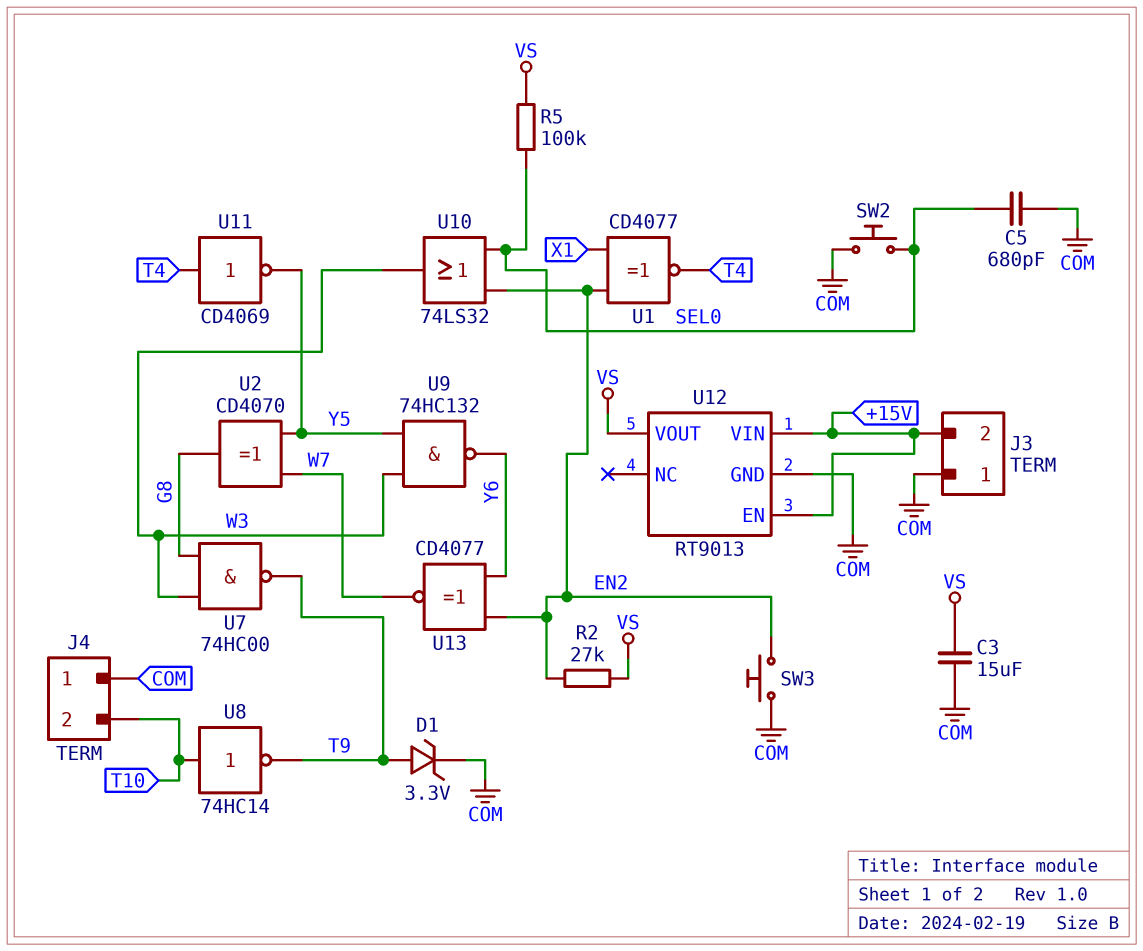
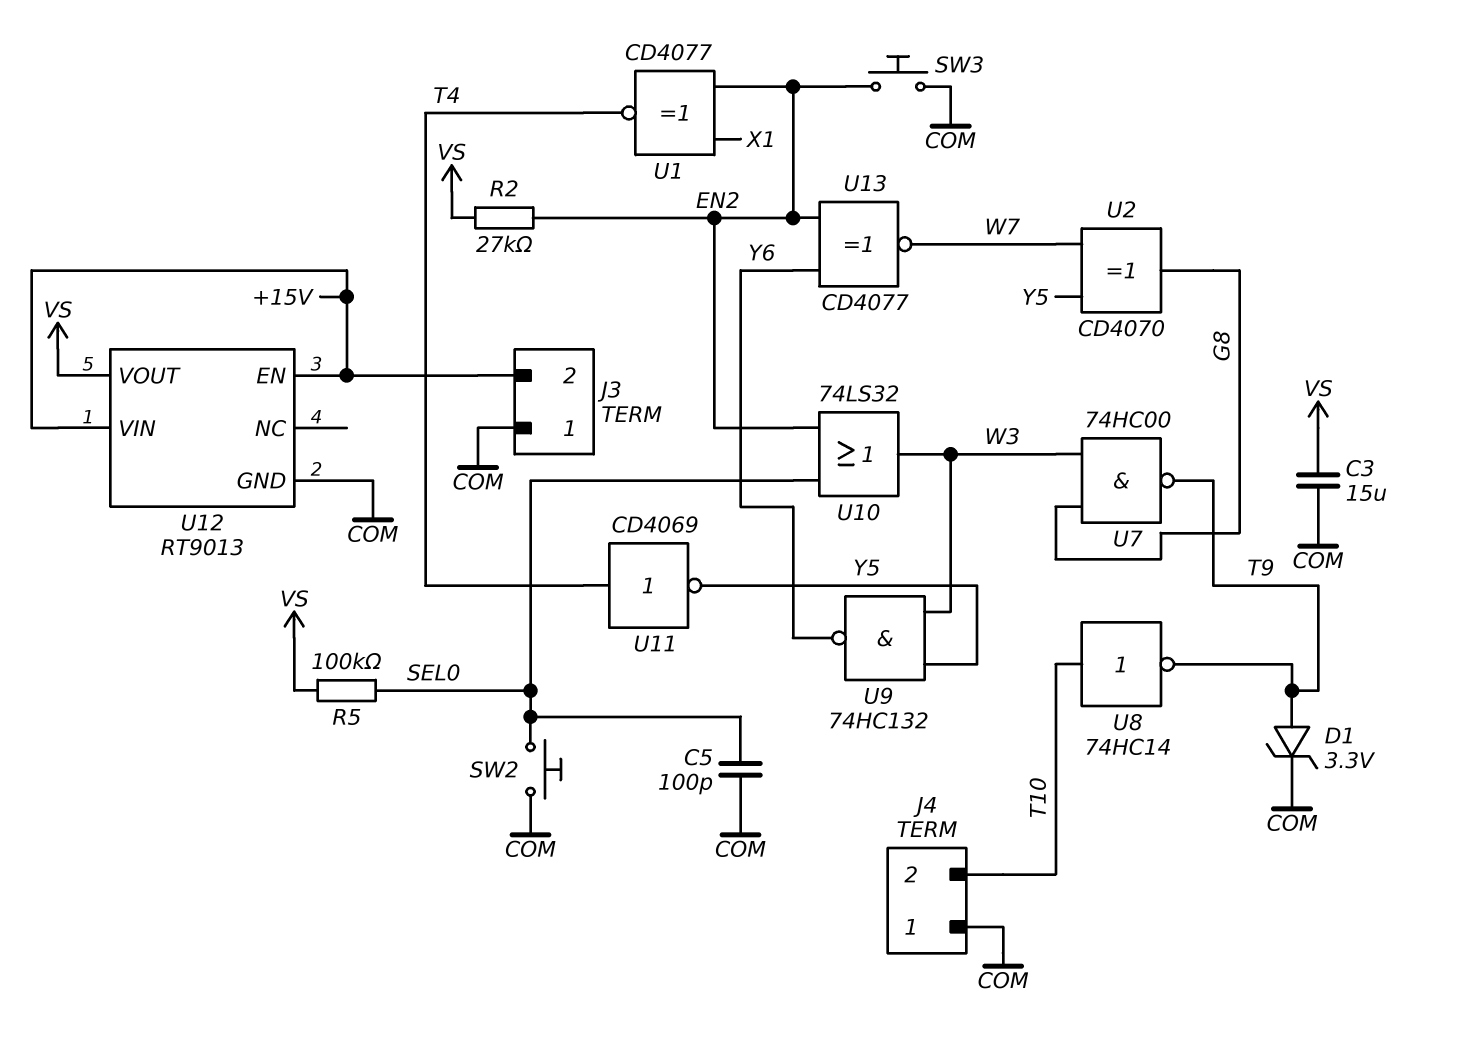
C5: 680pF (COM, SEL0) -> 100pF (COM, SEL0)

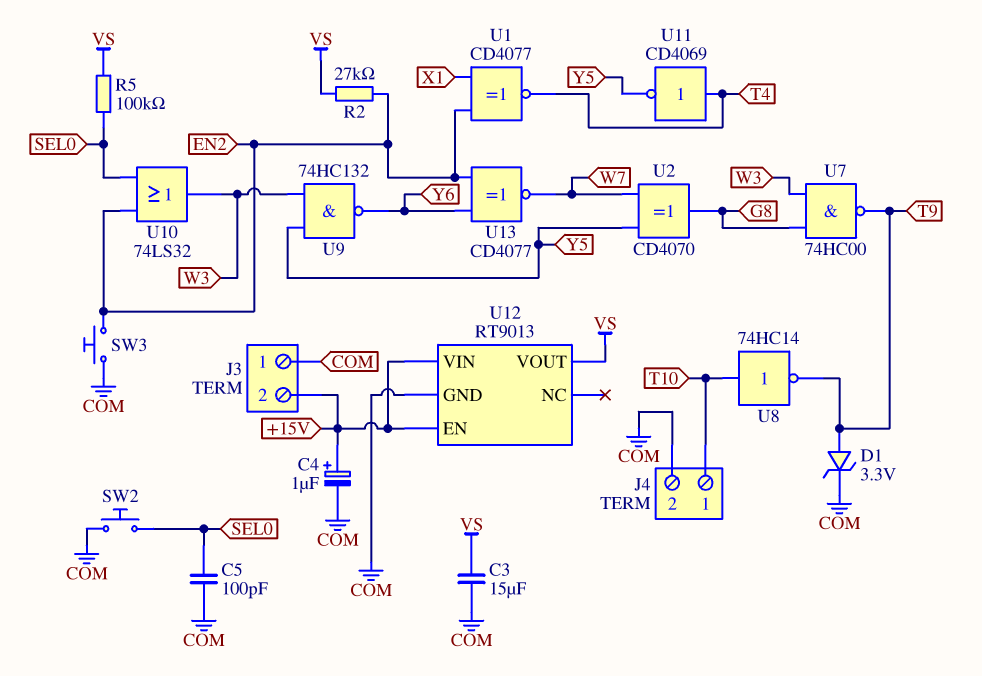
C4: none -> 1uF (plus +15V, minus COM)
J4 pin 1: COM -> T10
J4 pin 2: T10 -> COM

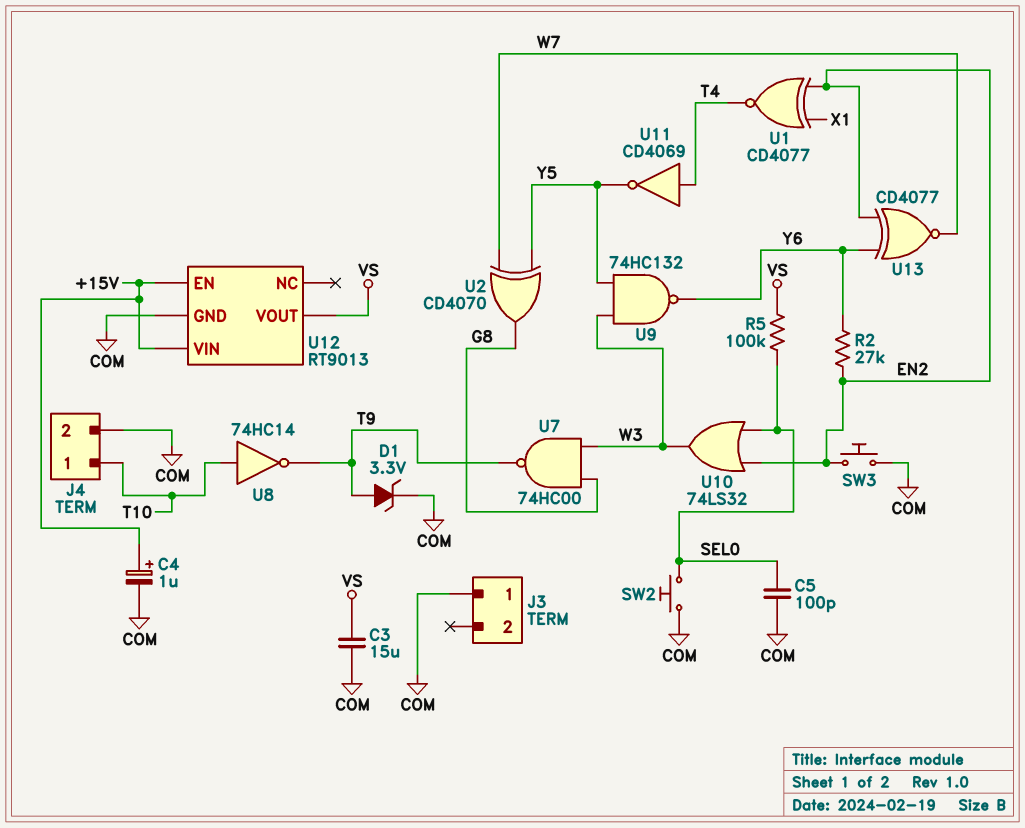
J3 pin 2: +15V -> none
R2: 27k (EN2, VS) -> 27k (EN2, Y6)

